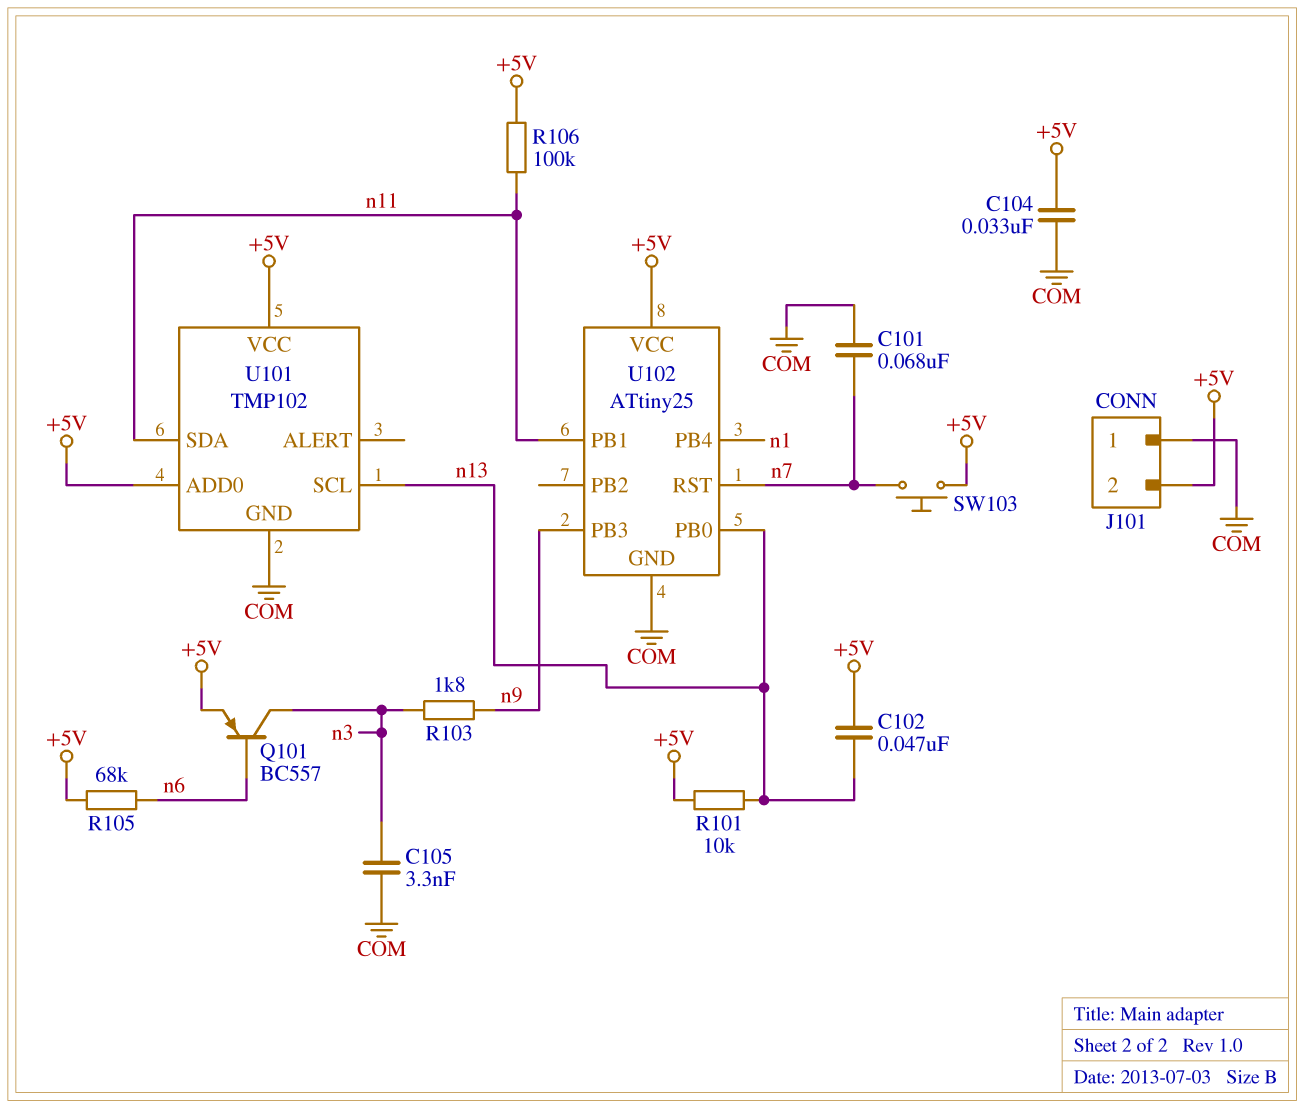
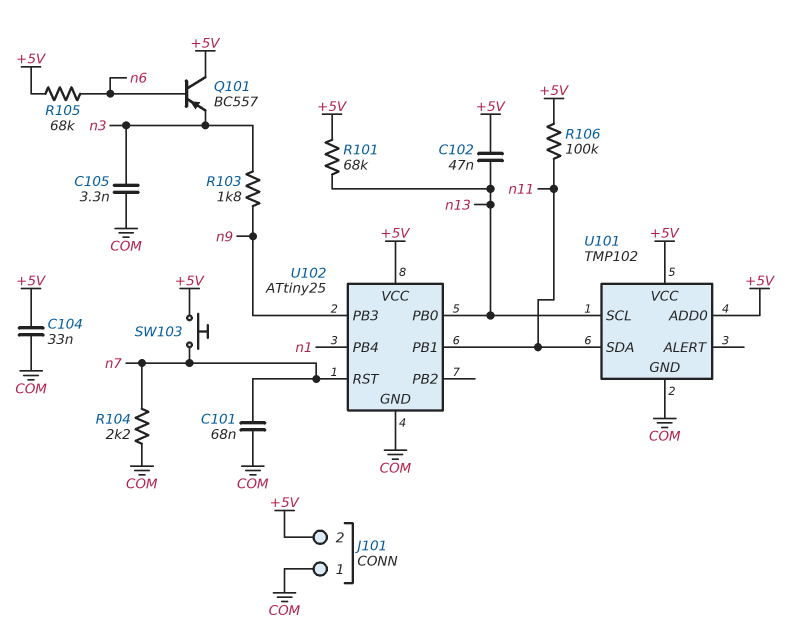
Q101: PNP BC557 (B n6, C n3, E +5V) -> PNP BC557 (B n6, C +5V, E n3)
R101: 10k (+5V, n13) -> 68k (+5V, n13)
R104: none -> 2.2k (COM, n7)

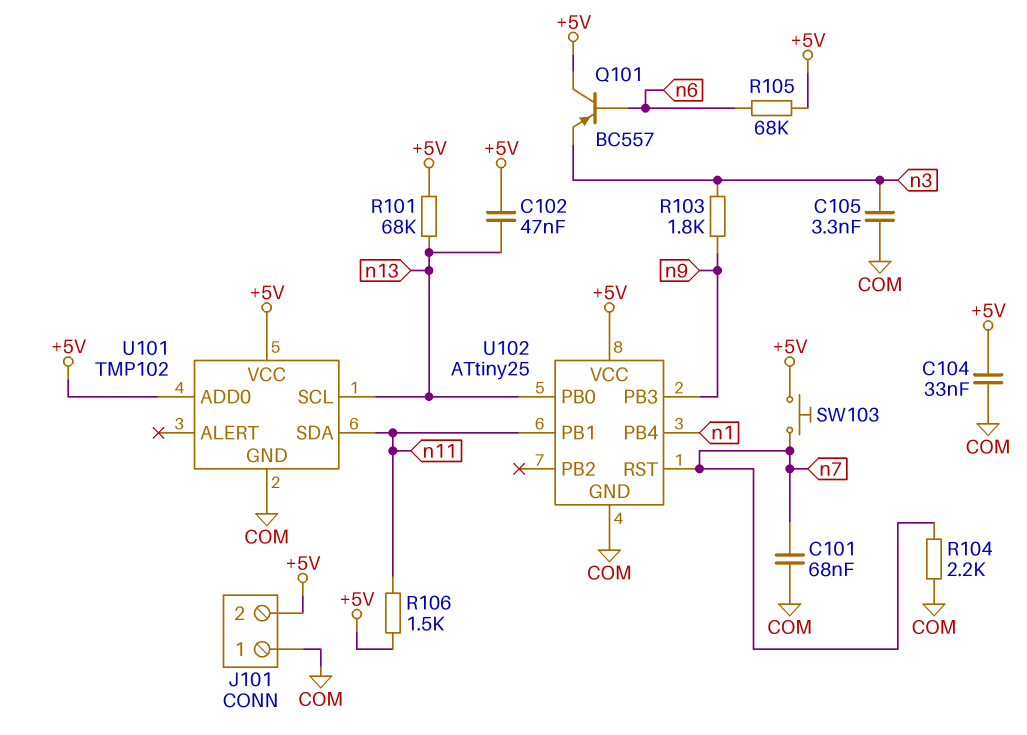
R106: 100k (+5V, n11) -> 1.5k (+5V, n11)

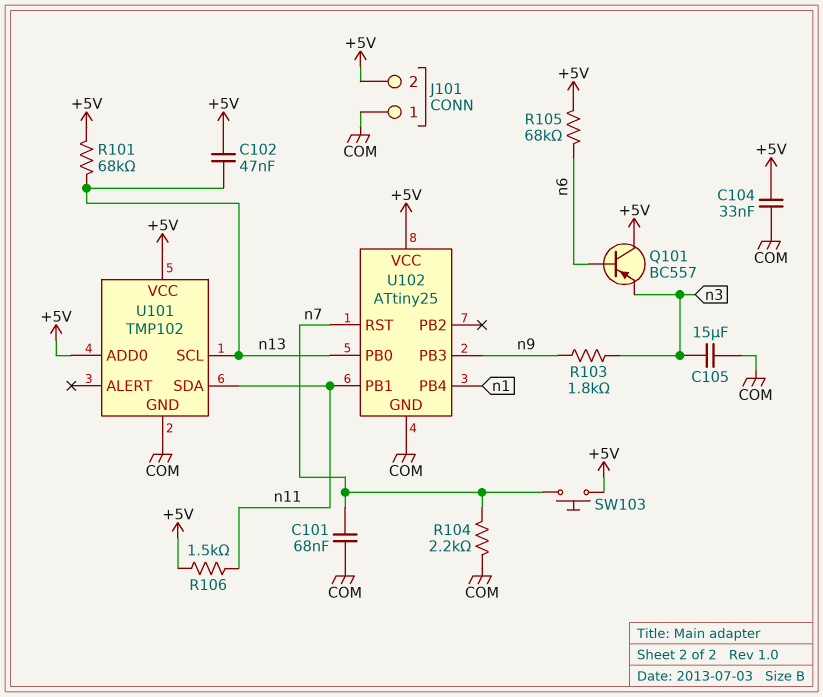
C105: 3.3nF (COM, n3) -> 15uF (COM, n3)

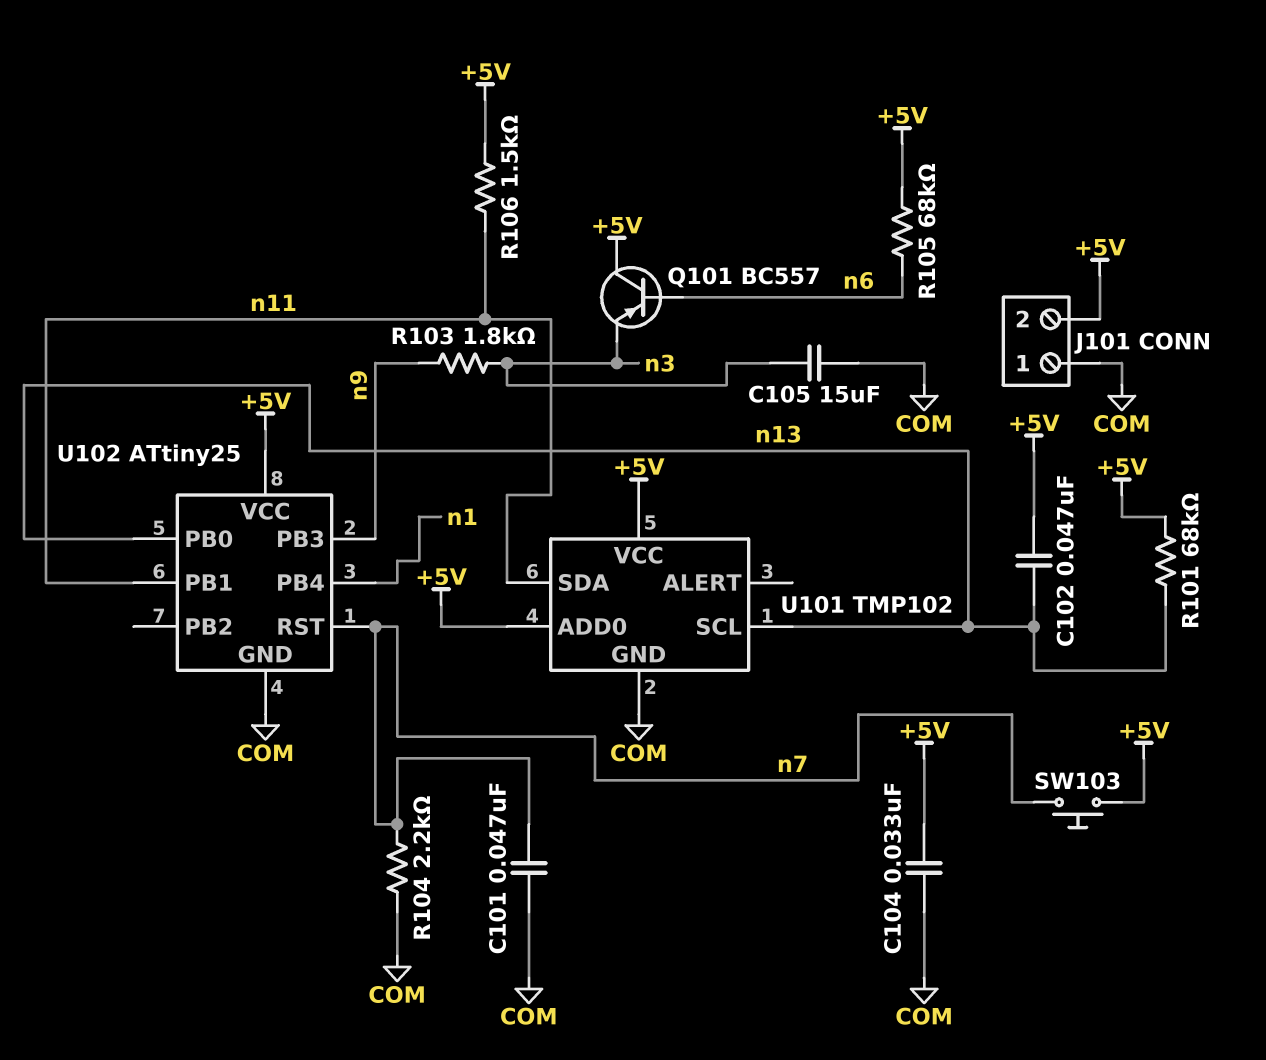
C101: 68nF (COM, n7) -> 47nF (COM, n7)

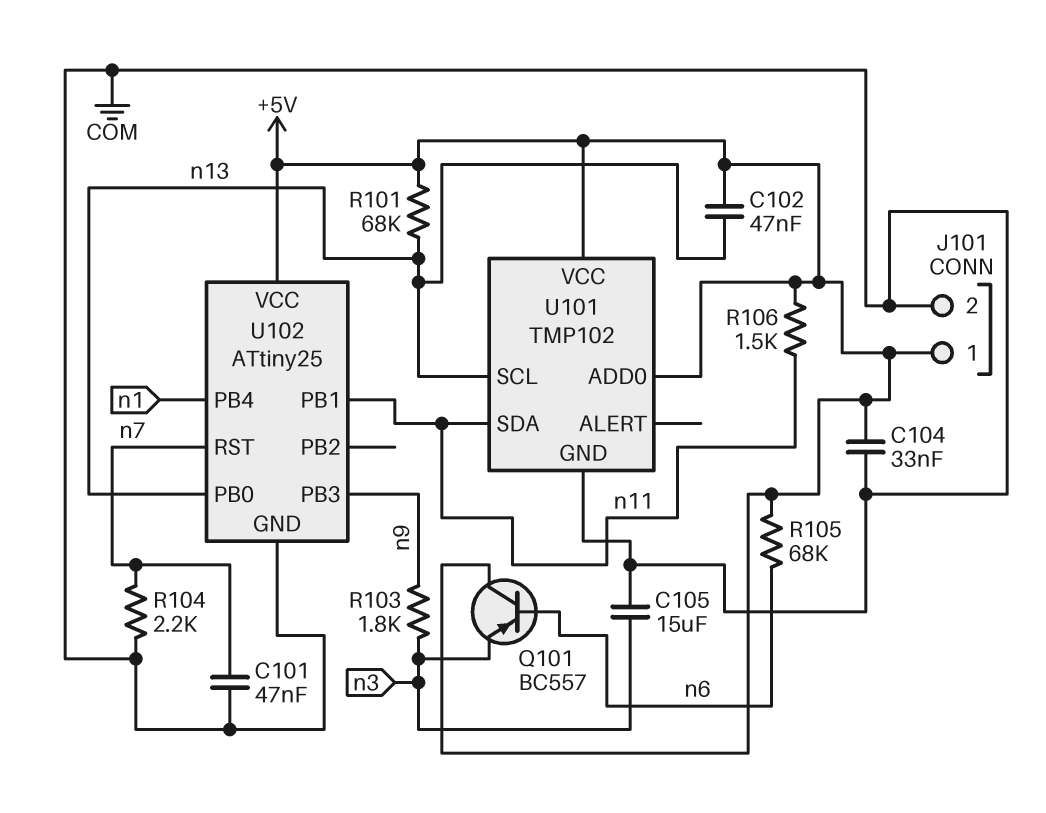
J101 pin 1: COM -> +5V
J101 pin 2: +5V -> COM
SW103: button (+5V, n7) -> none

